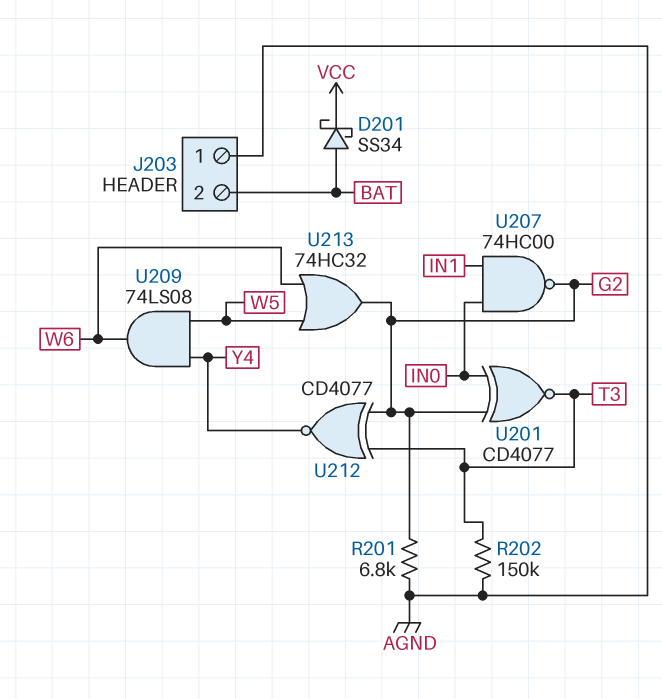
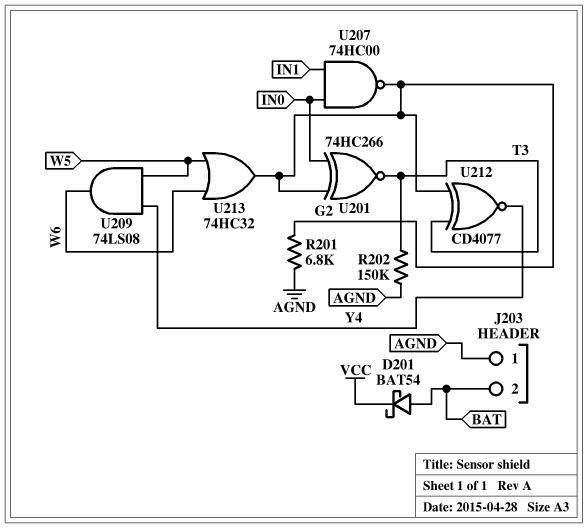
D201: schottky SS34 (A BAT, K VCC) -> schottky BAT54 (A BAT, K VCC)
U201: XNOR CD4077 (in G2, in IN0, out T3) -> XNOR 74HC266 (in G2, in IN0, out T3)

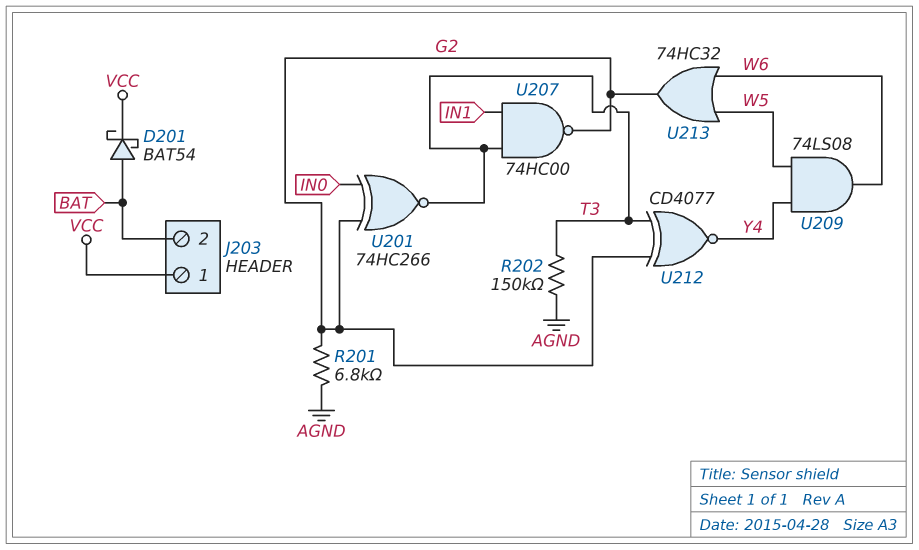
J203 pin 1: AGND -> VCC
U207: NAND 74HC00 (in IN0, in IN1, out G2) -> NAND 74HC00 (in IN1, in T3, out G2)

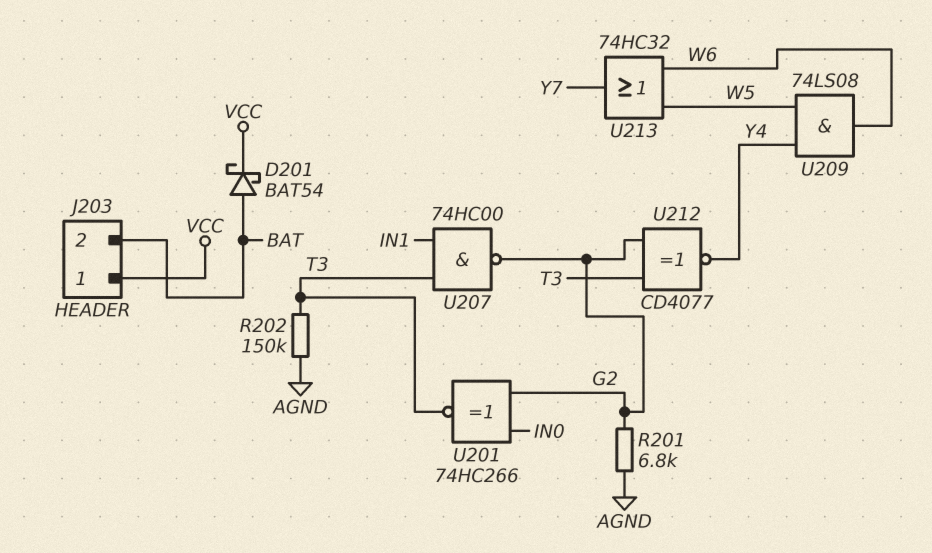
U213: OR 74HC32 (in W5, in W6, out G2) -> OR 74HC32 (in W5, in W6, out Y7)

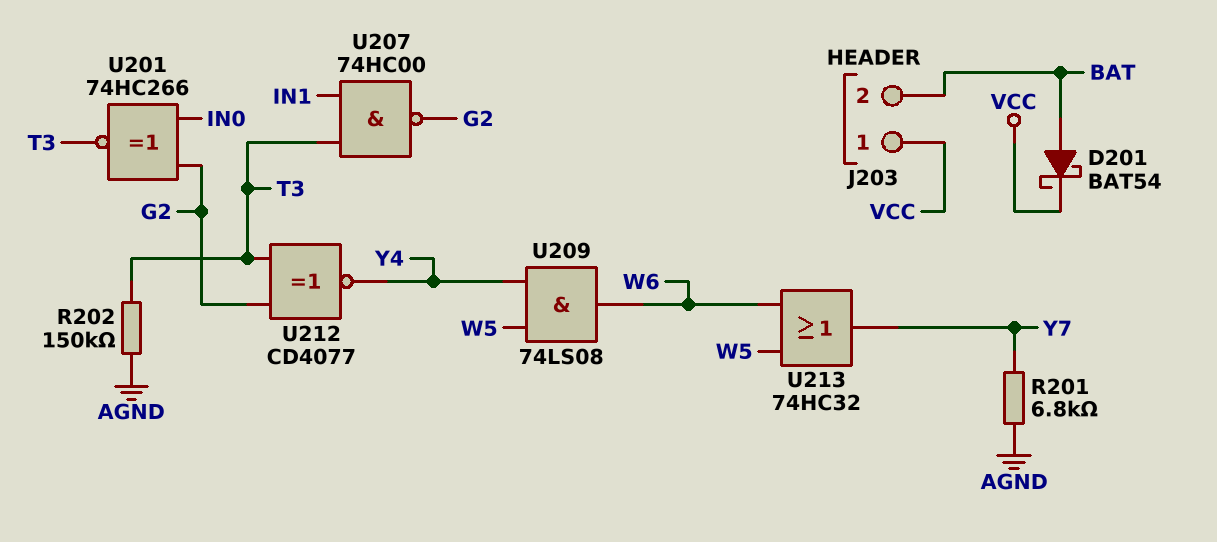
R201: 6.8k (AGND, G2) -> 6.8k (AGND, Y7)

